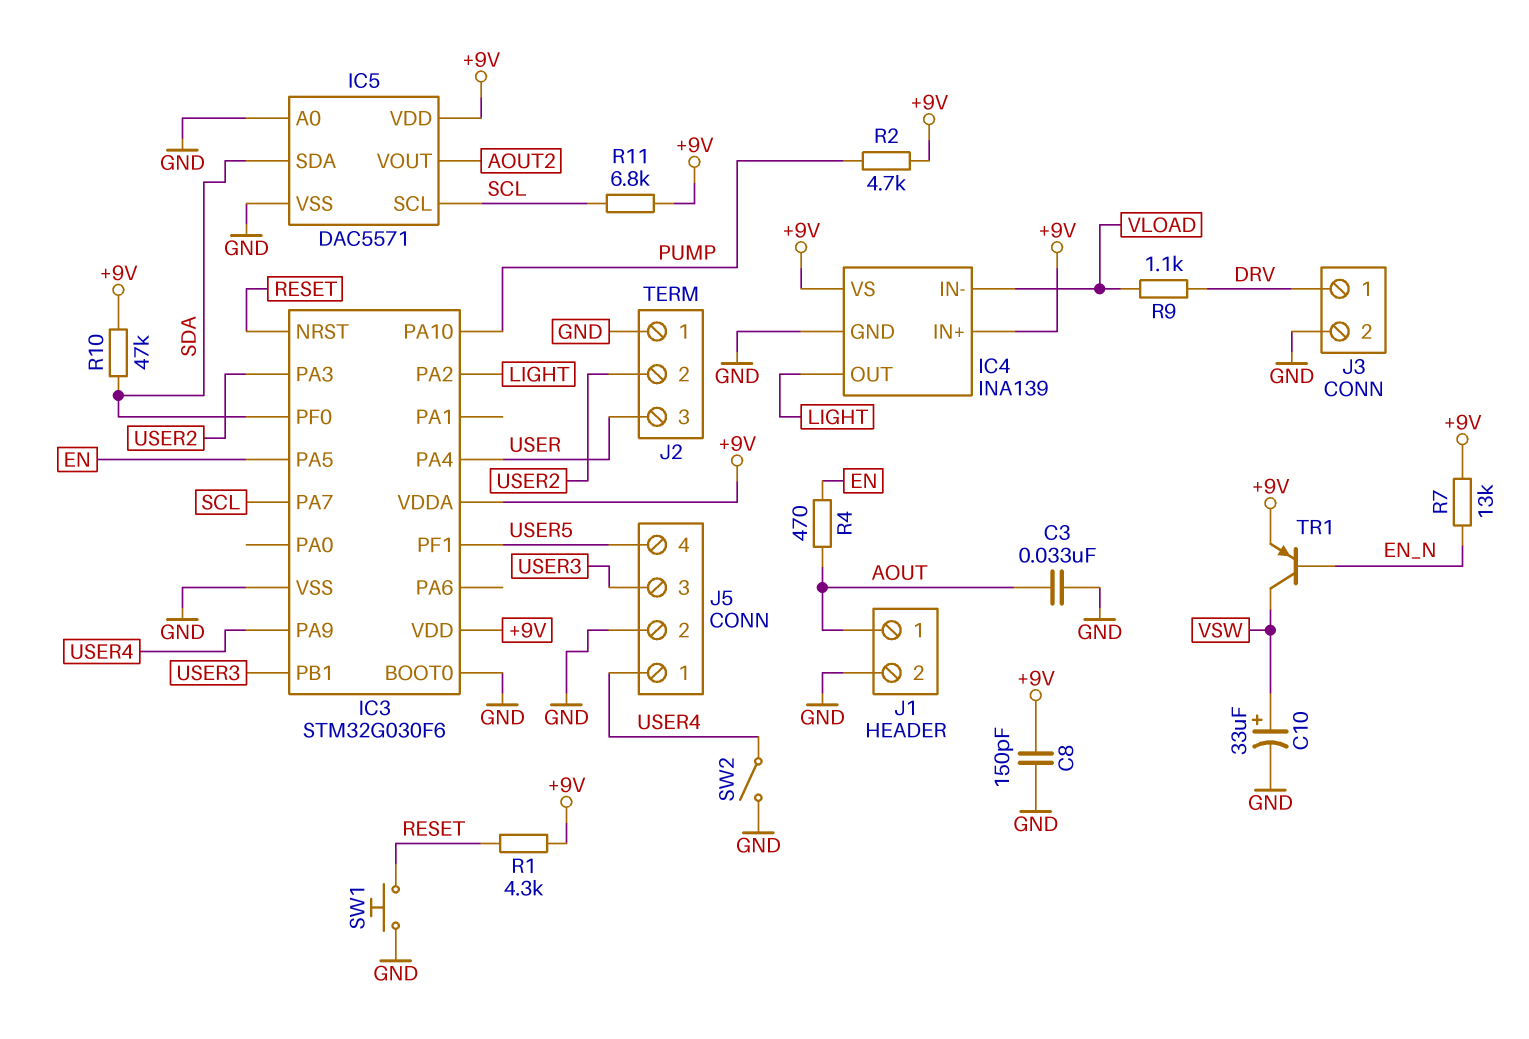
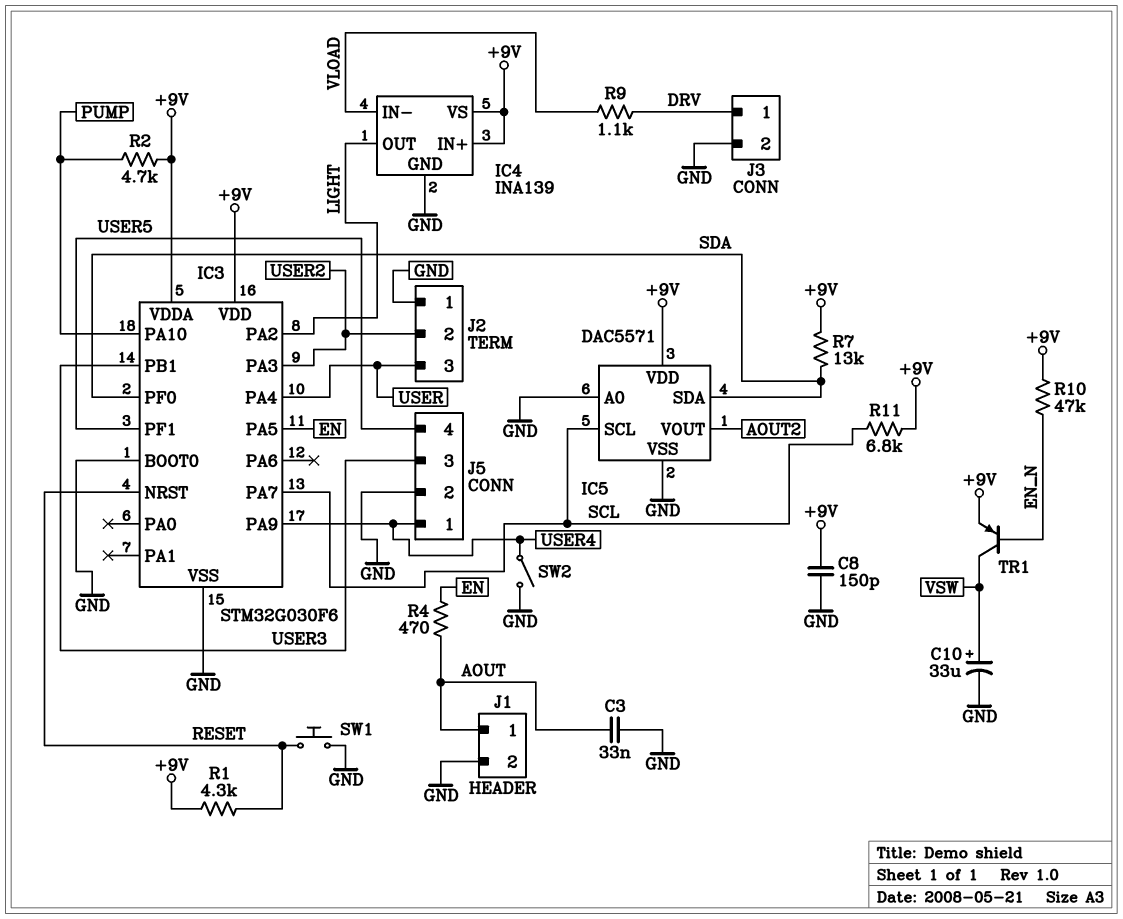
R7: 13k (+9V, EN_N) -> 13k (+9V, SDA)
R10: 47k (+9V, SDA) -> 47k (+9V, EN_N)

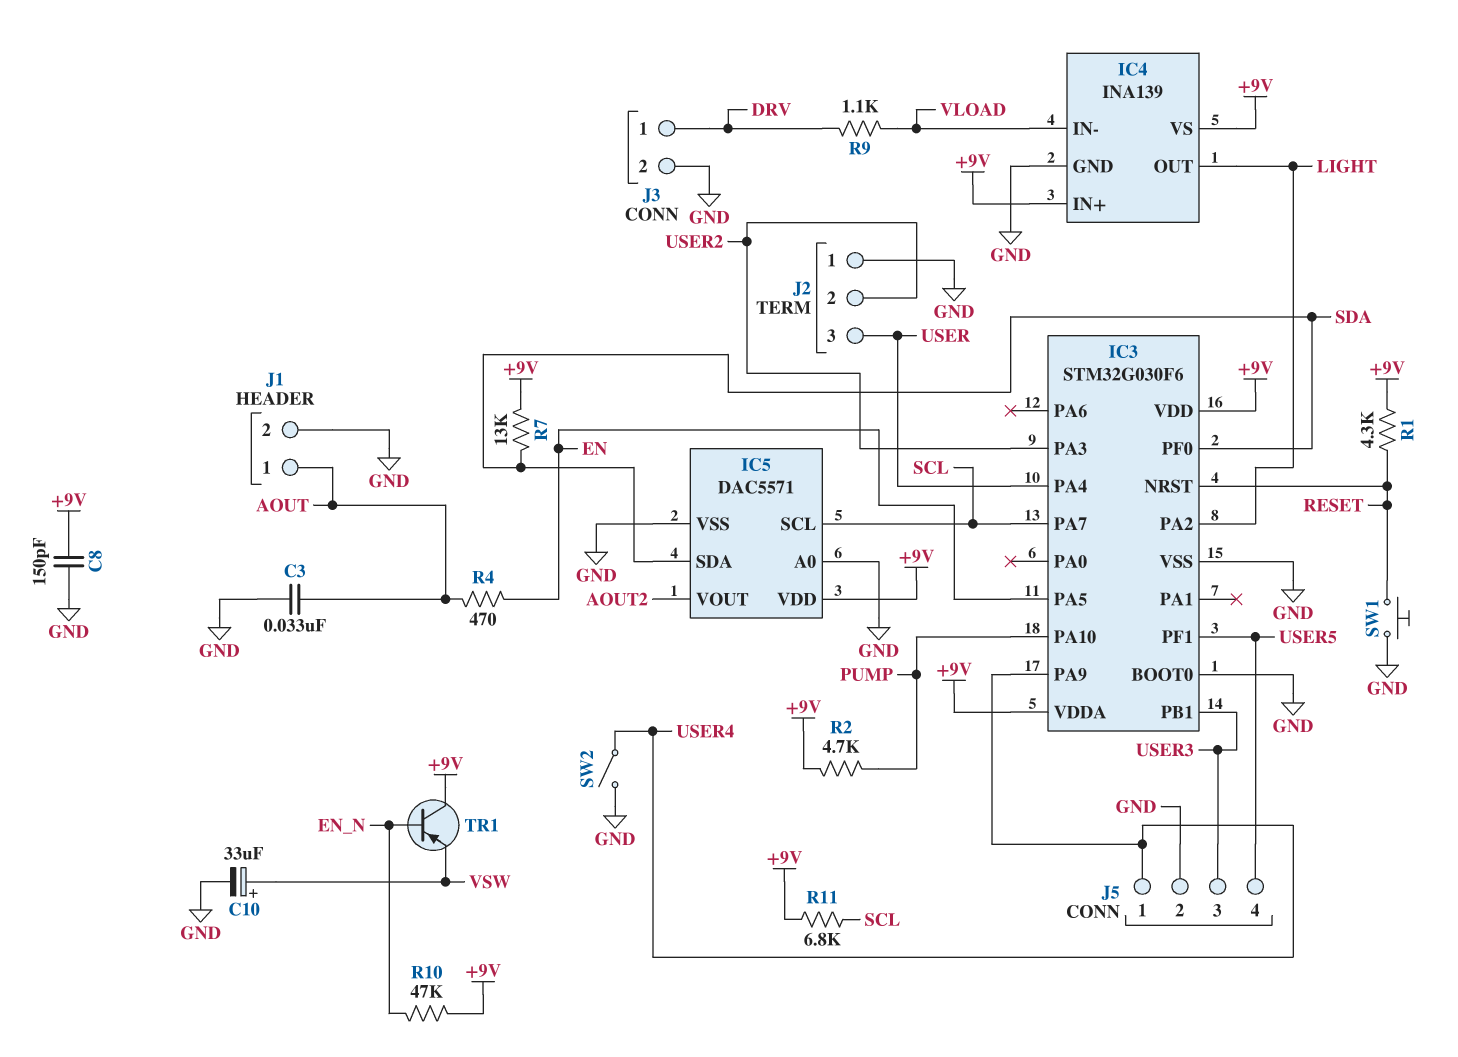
TR1: PNP (B EN_N, C VSW, E +9V) -> PNP (B EN_N, C +9V, E VSW)

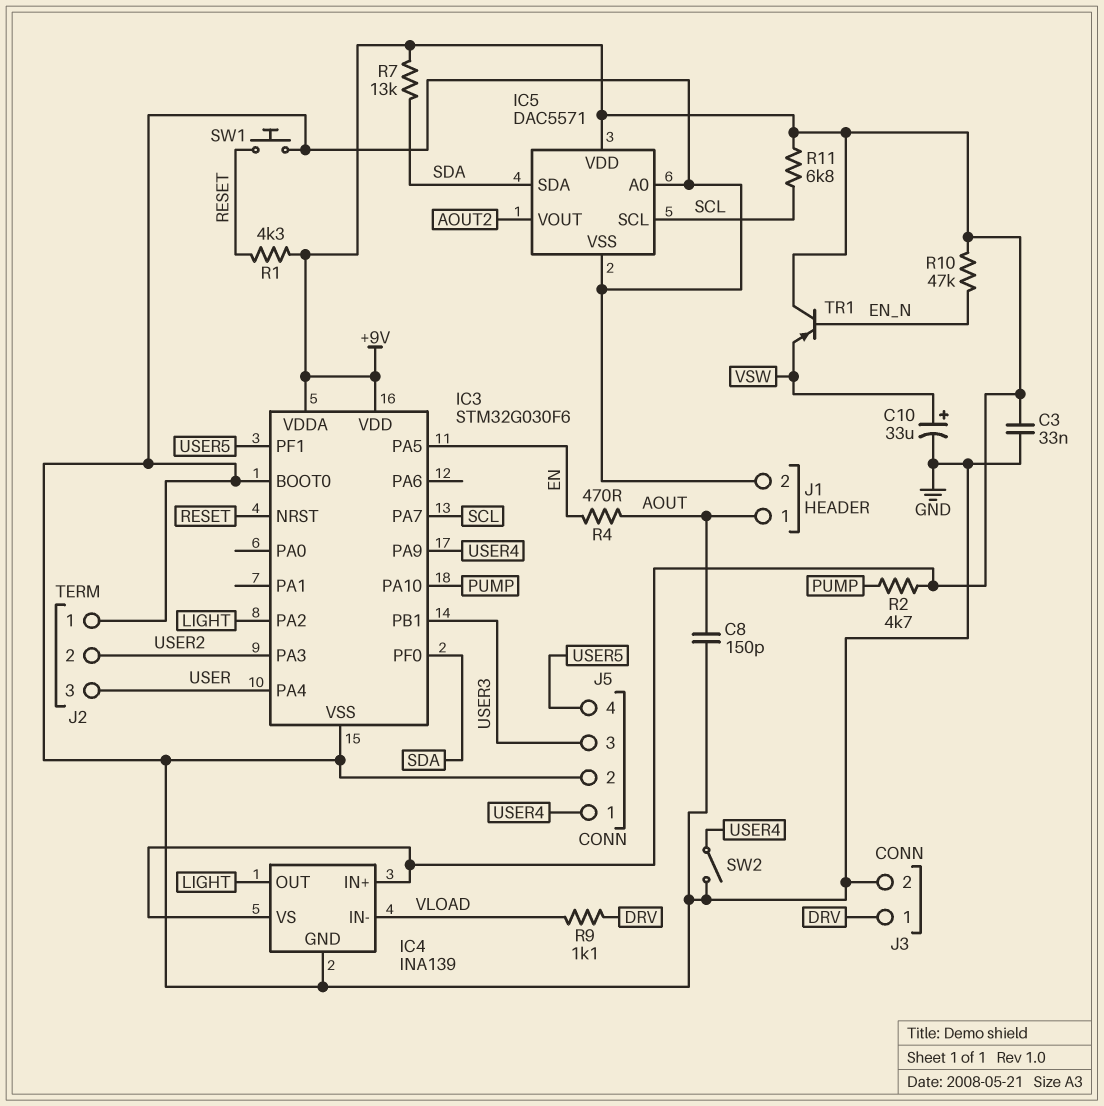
C3: 33nF (AOUT, GND) -> 33nF (+9V, GND)
C8: 150pF (+9V, GND) -> 150pF (AOUT, GND)

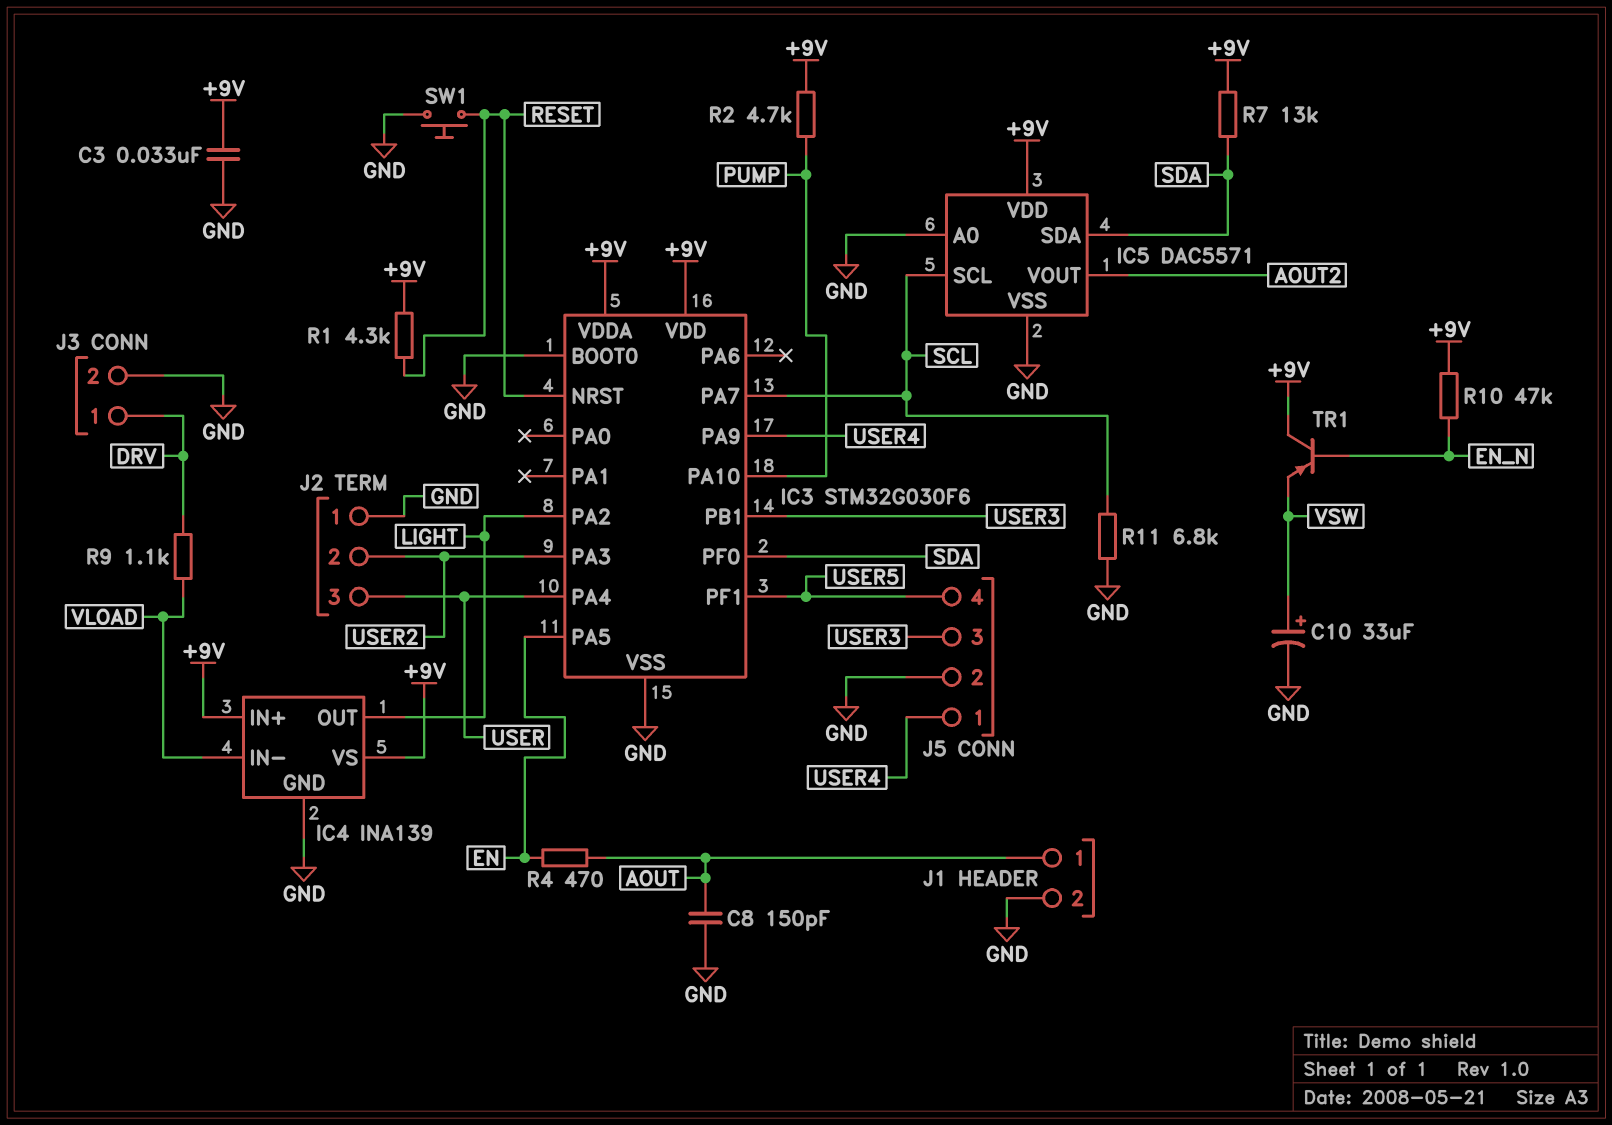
R11: 6.8k (+9V, SCL) -> 6.8k (GND, SCL)
SW2: switch (GND, USER4) -> none

